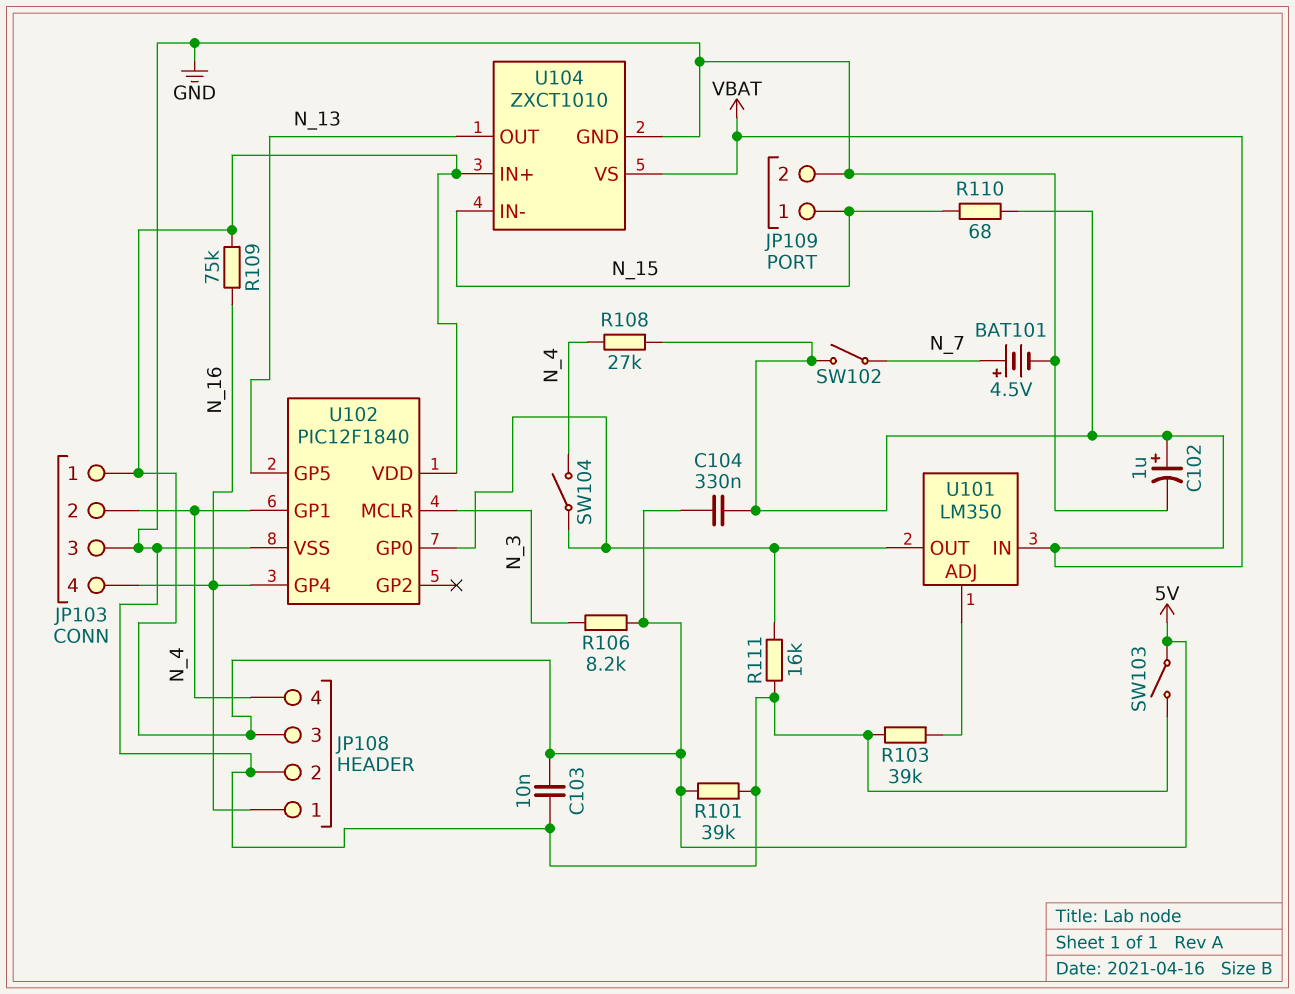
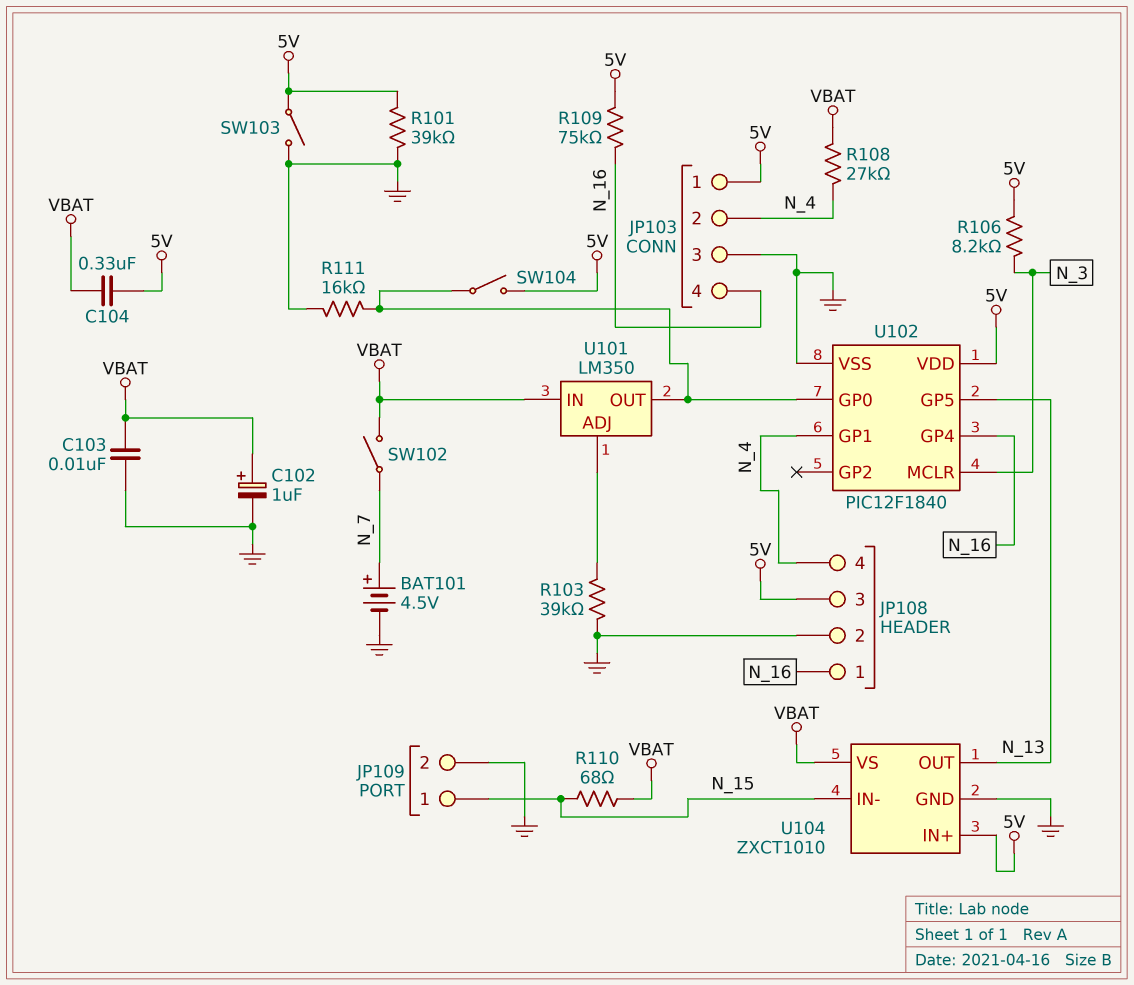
C103: 10nF (5V, GND) -> 10nF (GND, VBAT)
SW104: switch (N_4, U101/OUT) -> switch (5V, U101/OUT)

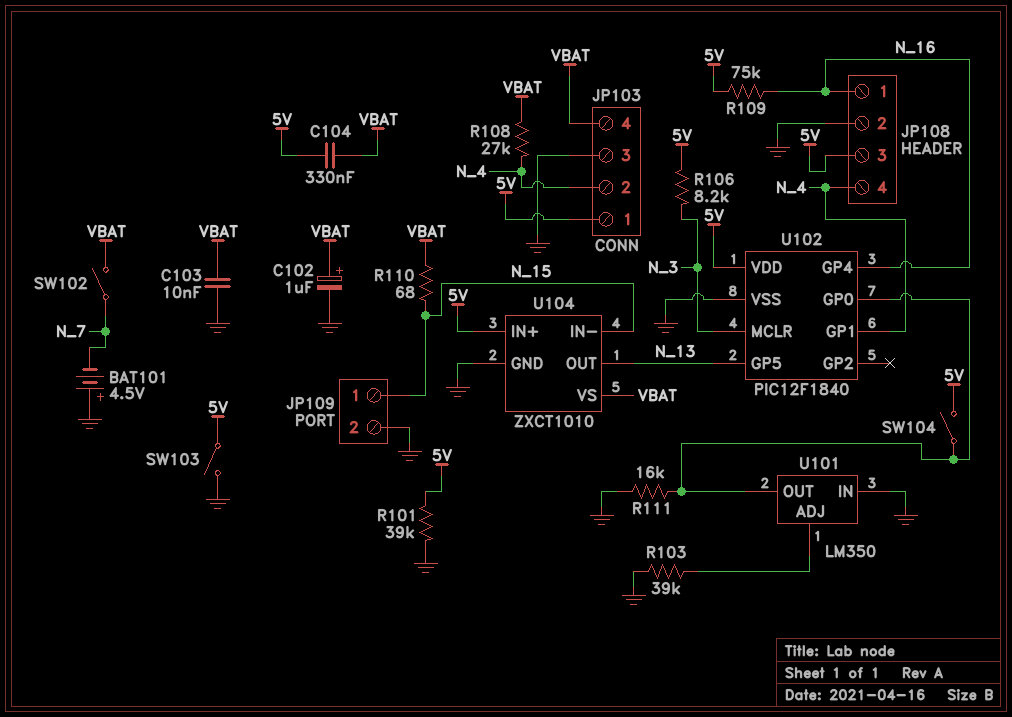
BAT101: 4.5V (plus N_7, minus GND) -> 4.5V (plus GND, minus N_7)
JP103 pin 4: N_16 -> VBAT
U101 pin IN: VBAT -> GND

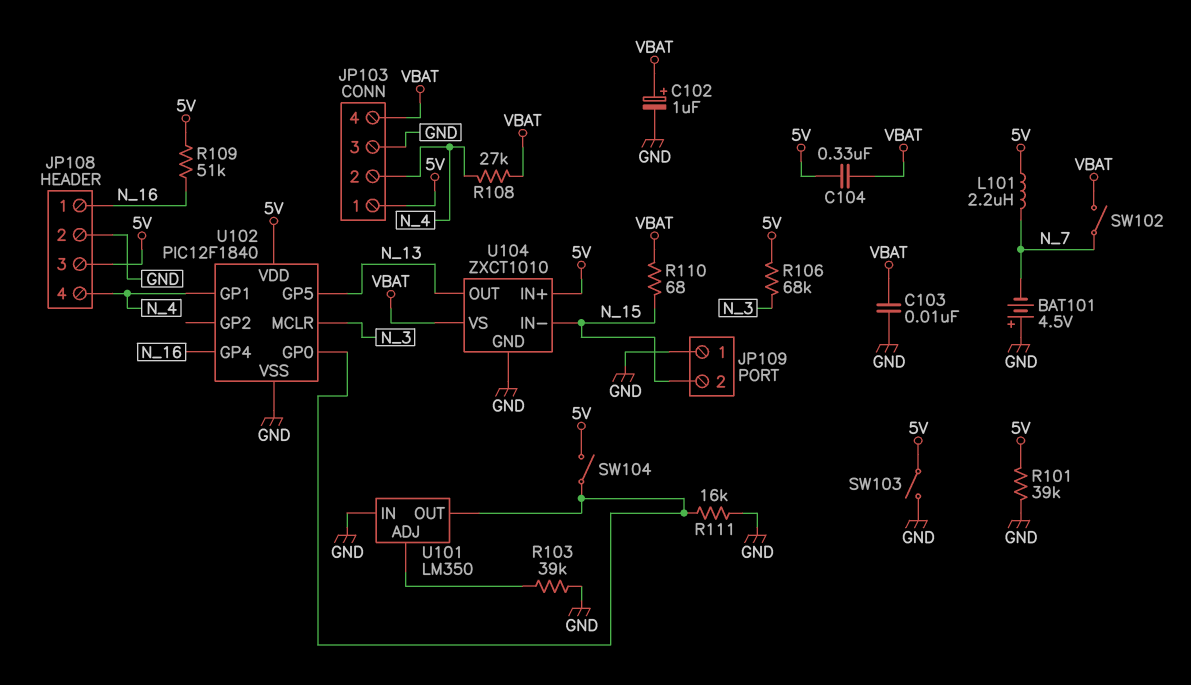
JP109 pin 1: N_15 -> GND
JP109 pin 2: GND -> N_15
L101: none -> 2.2uH (5V, N_7)
R106: 8.2k (5V, N_3) -> 68k (5V, N_3)
R109: 75k (5V, N_16) -> 51k (5V, N_16)

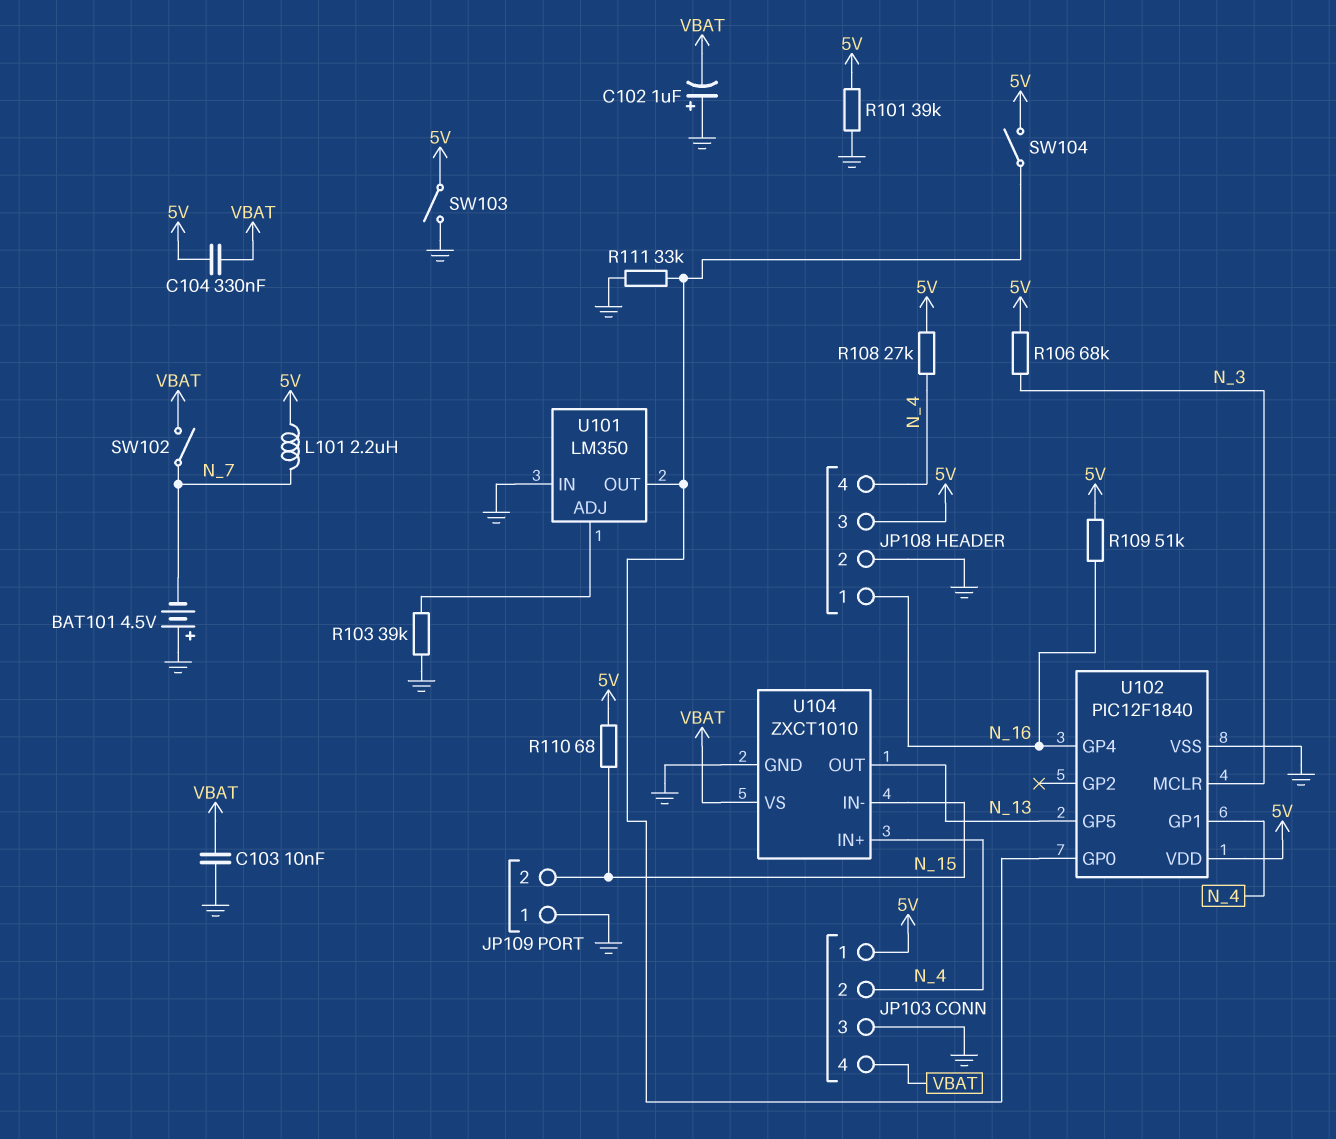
C102: 1uF (plus VBAT, minus GND) -> 1uF (plus GND, minus VBAT)
R108: 27k (N_4, VBAT) -> 27k (5V, N_4)
R110: 68 (N_15, VBAT) -> 68 (5V, N_15)
R111: 16k (GND, U101/OUT) -> 33k (GND, U101/OUT)
U104 pin IN+: 5V -> N_4

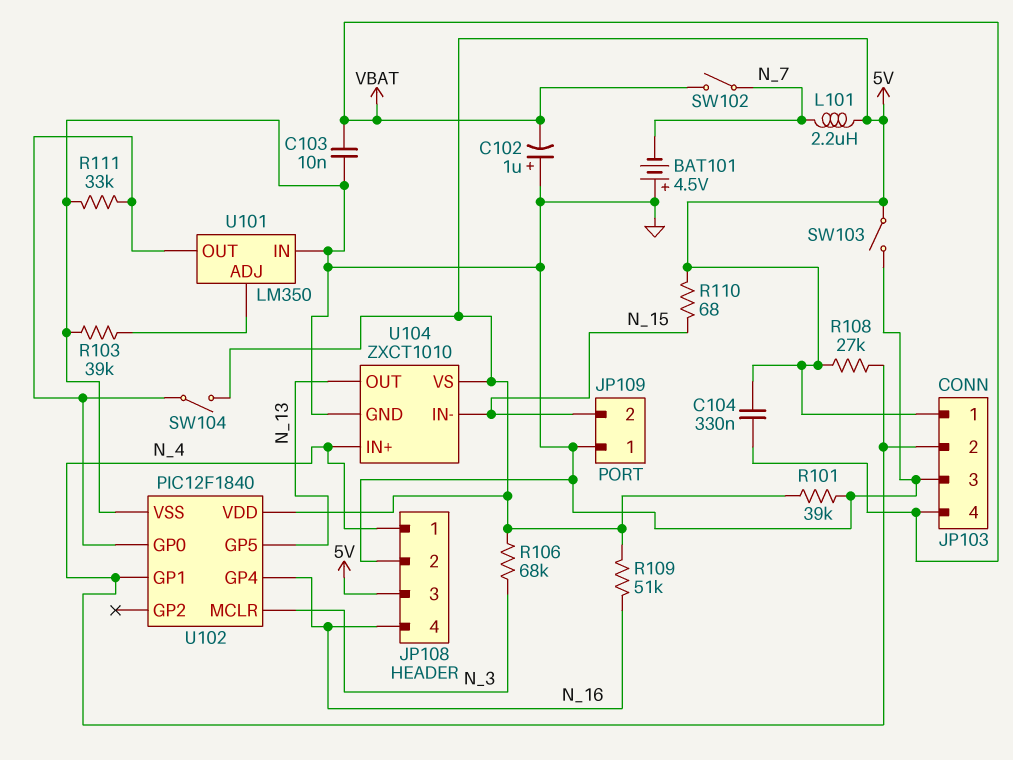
JP108 pin 1: N_16 -> N_4
JP108 pin 4: N_4 -> N_16
U104 pin VS: VBAT -> 5V

